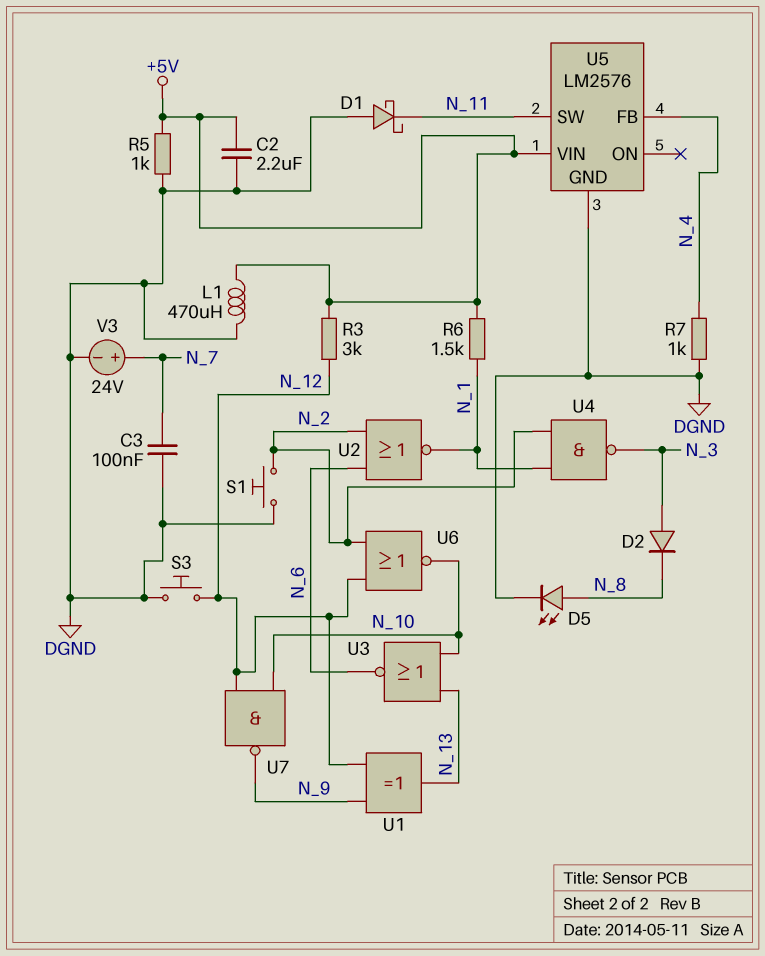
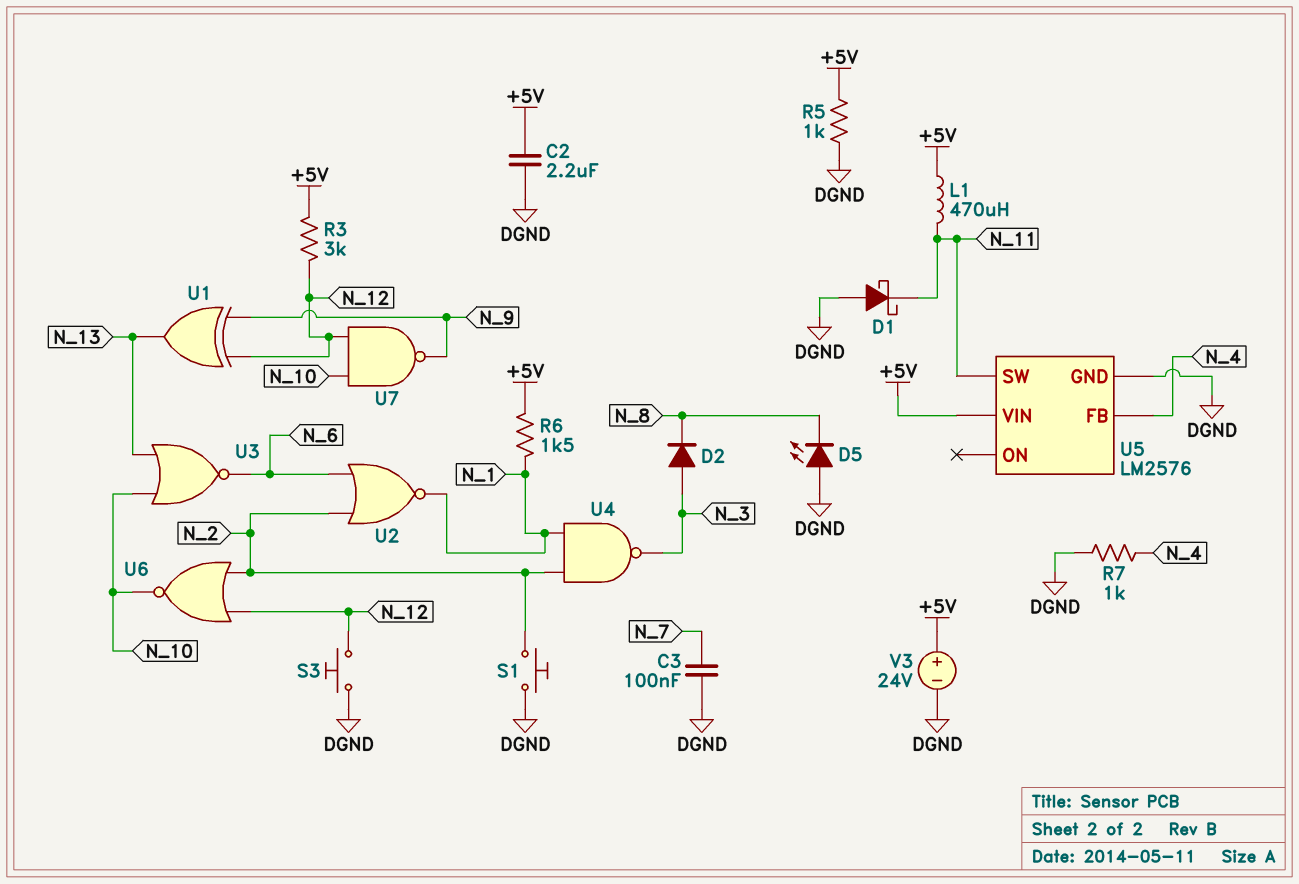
D5: LED (A N_8, K DGND) -> LED (A DGND, K N_8)
L1: 470uH (+5V, DGND) -> 470uH (+5V, N_11)
V3: 24V (plus N_7, minus DGND) -> 24V (plus +5V, minus DGND)

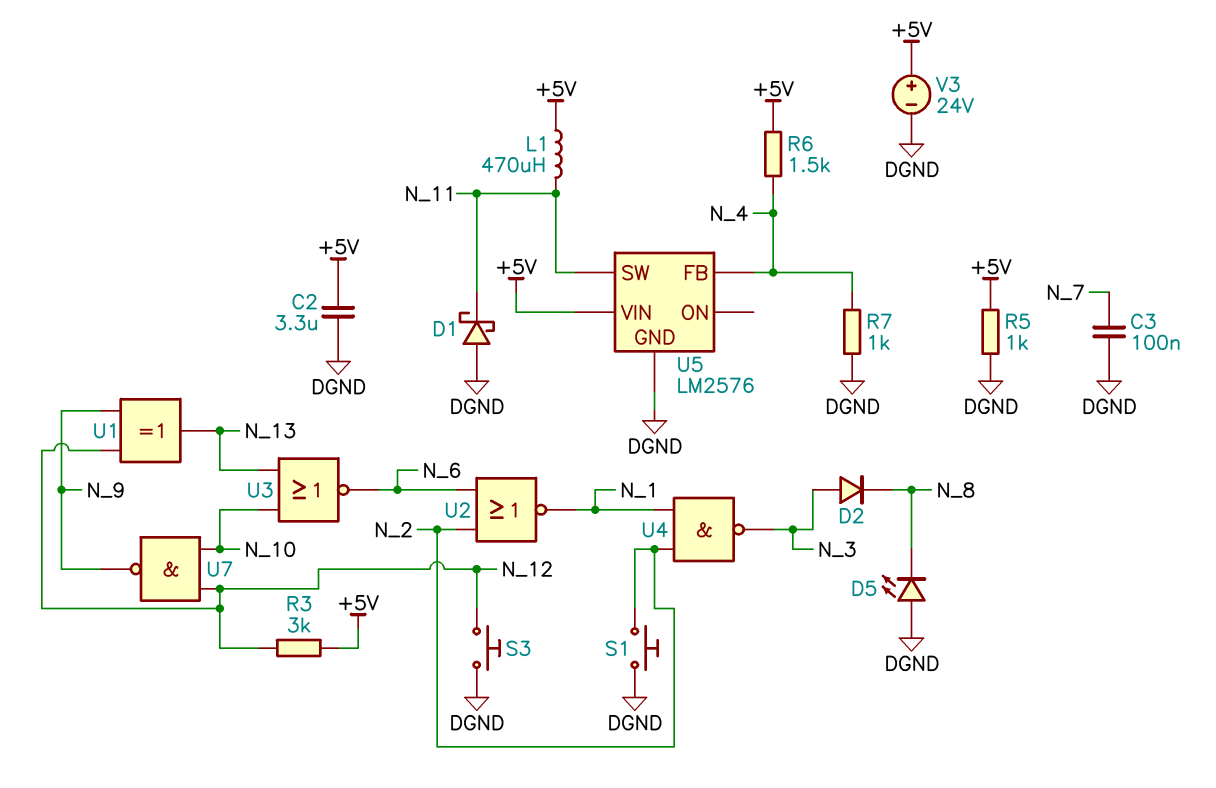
C2: 2.2uF (+5V, DGND) -> 3.3uF (+5V, DGND)
R6: 1.5k (+5V, N_1) -> 1.5k (+5V, N_4)
U6: NOR (in N_2, in N_12, out N_10) -> none

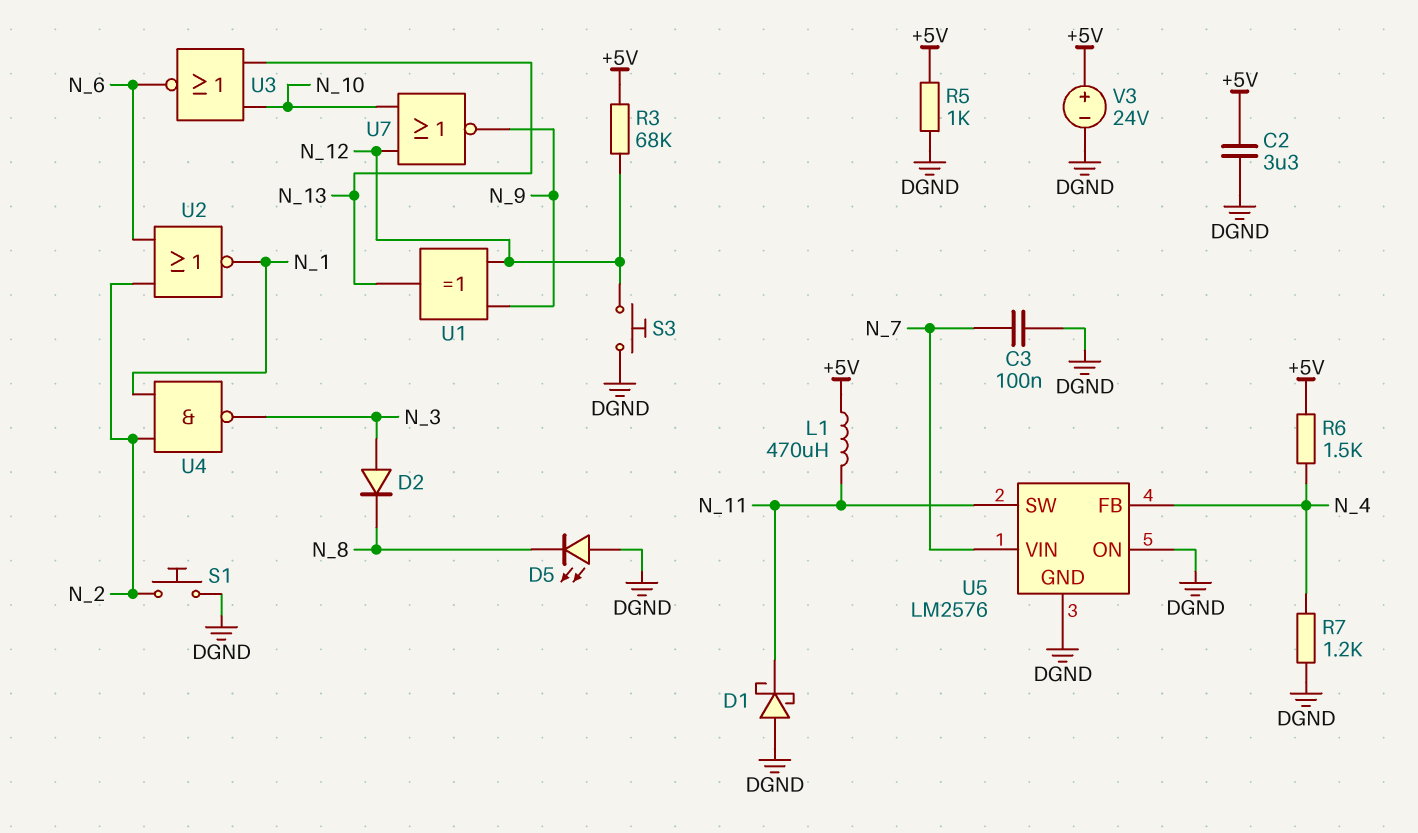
R3: 3k (+5V, N_12) -> 68k (+5V, N_12)
R7: 1k (DGND, N_4) -> 1.2k (DGND, N_4)
U5 pin ON: none -> DGND
U5 pin VIN: +5V -> N_7
U7: NAND (in N_10, in N_12, out N_9) -> NOR (in N_10, in N_12, out N_9)

